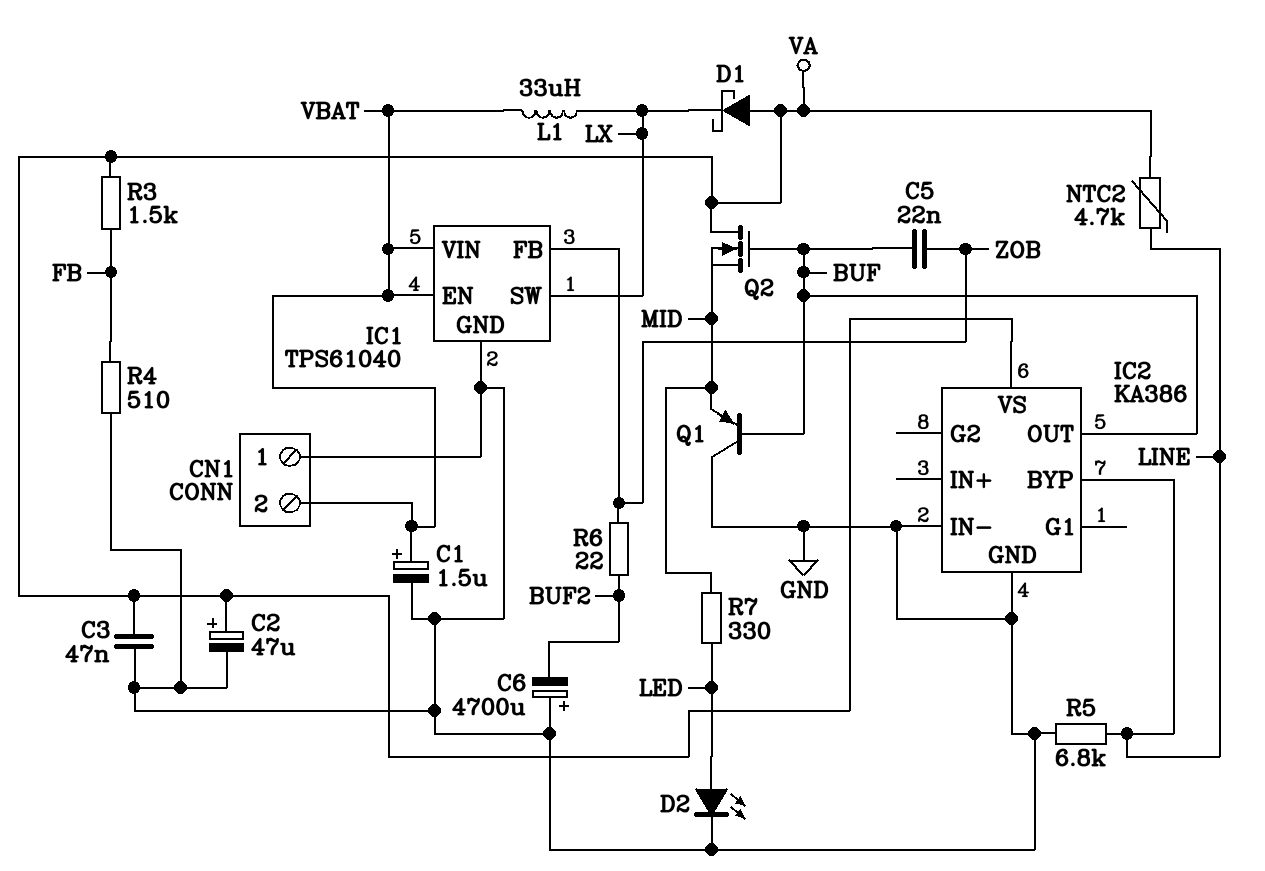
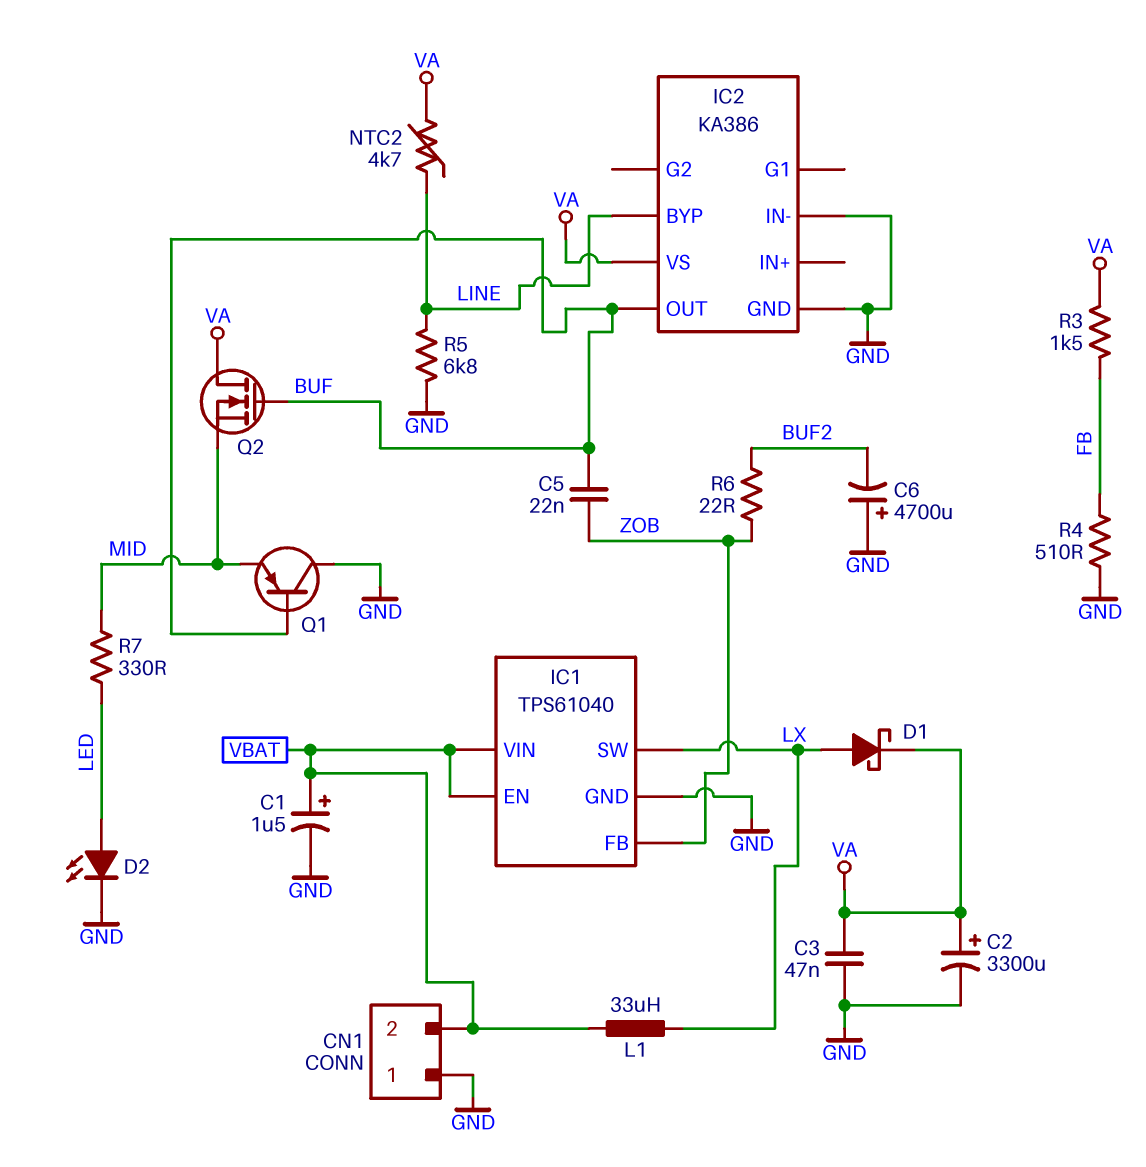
C2: 47uF (plus VA, minus GND) -> 3300uF (plus VA, minus GND)
D1: schottky (A VA, K LX) -> schottky (A LX, K VA)

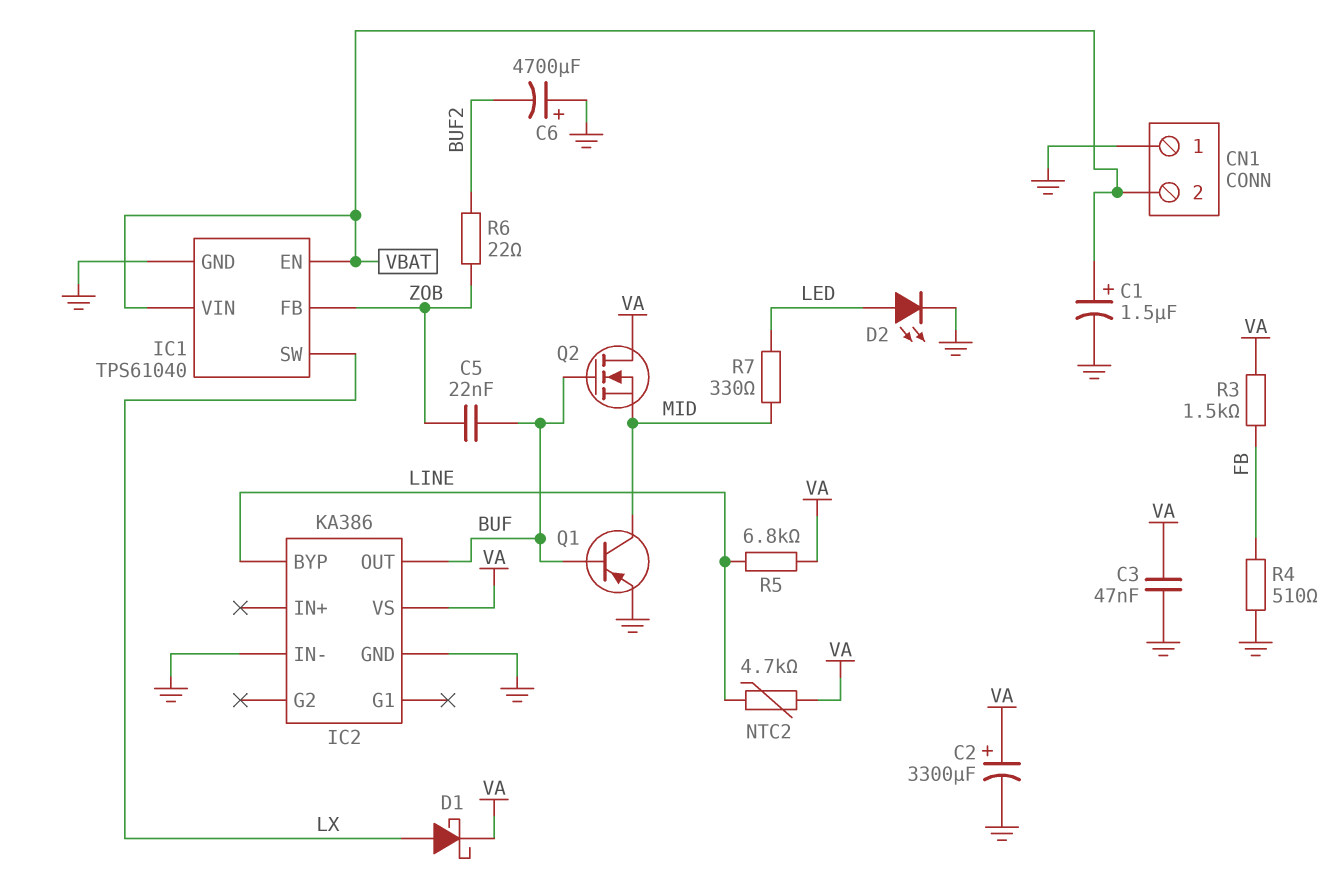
L1: 33uH (LX, VBAT) -> none
Q1: PNP (B BUF, C GND, E MID) -> PNP (B BUF, C MID, E GND)
R5: 6.8k (GND, LINE) -> 6.8k (LINE, VA)

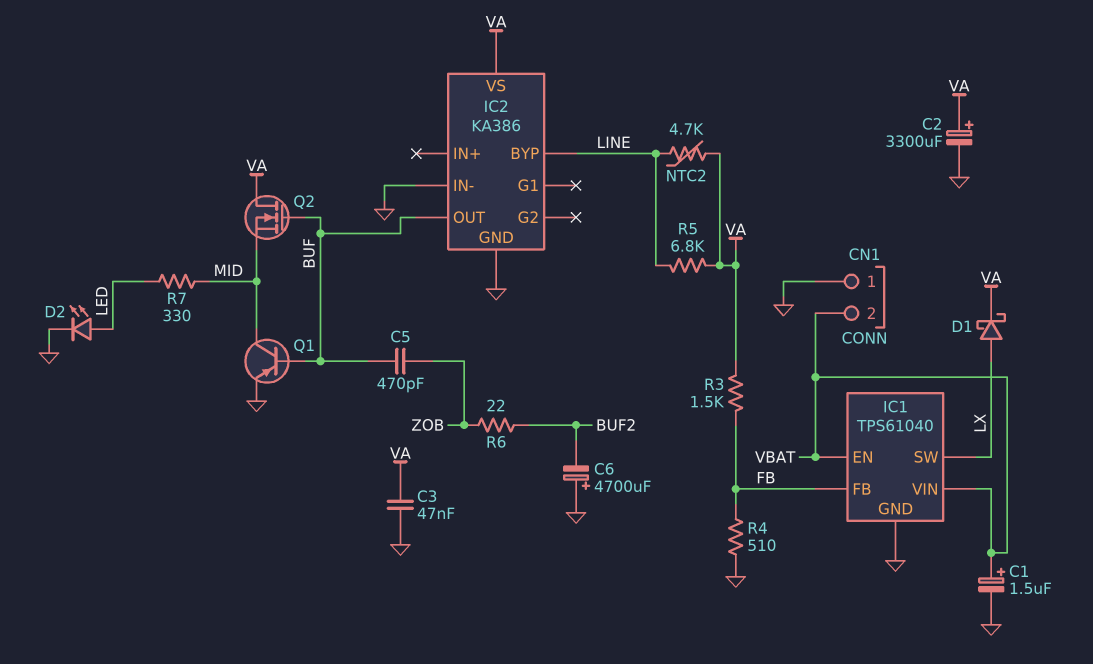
C5: 22nF (BUF, ZOB) -> 470pF (BUF, ZOB)
IC1 pin FB: ZOB -> FB

